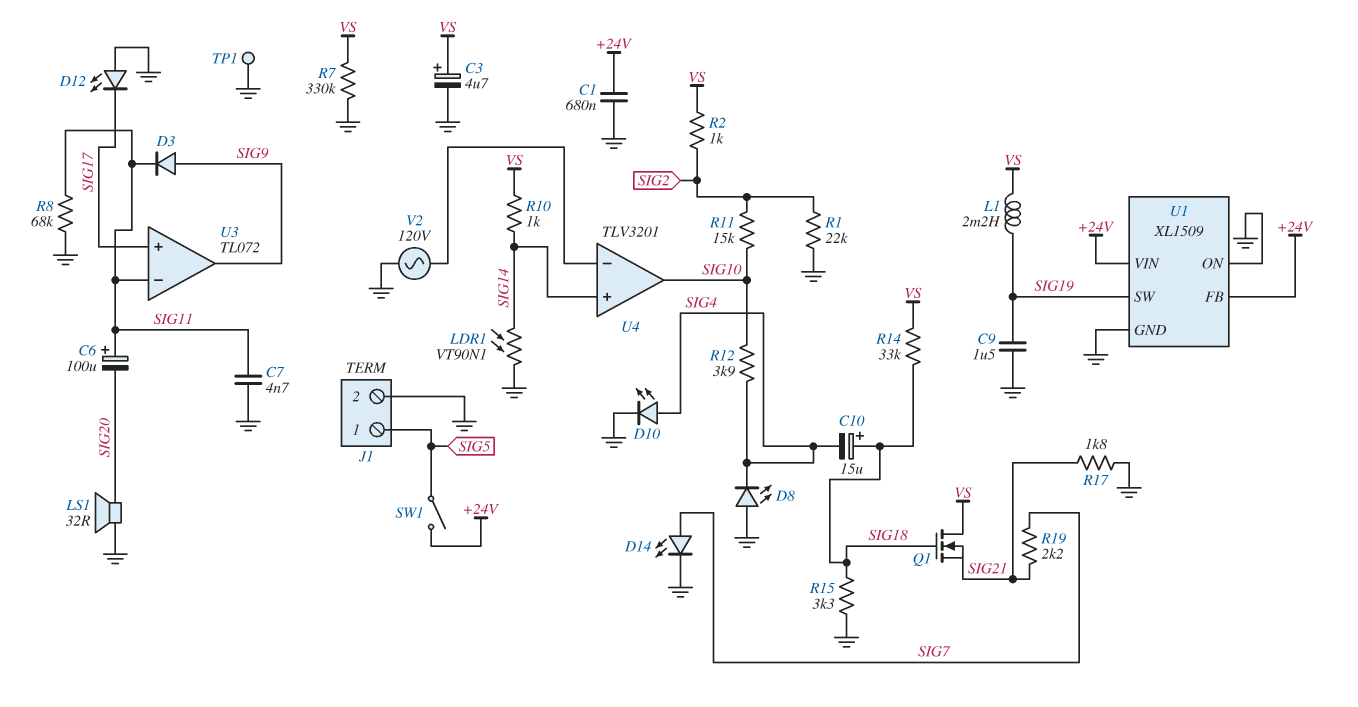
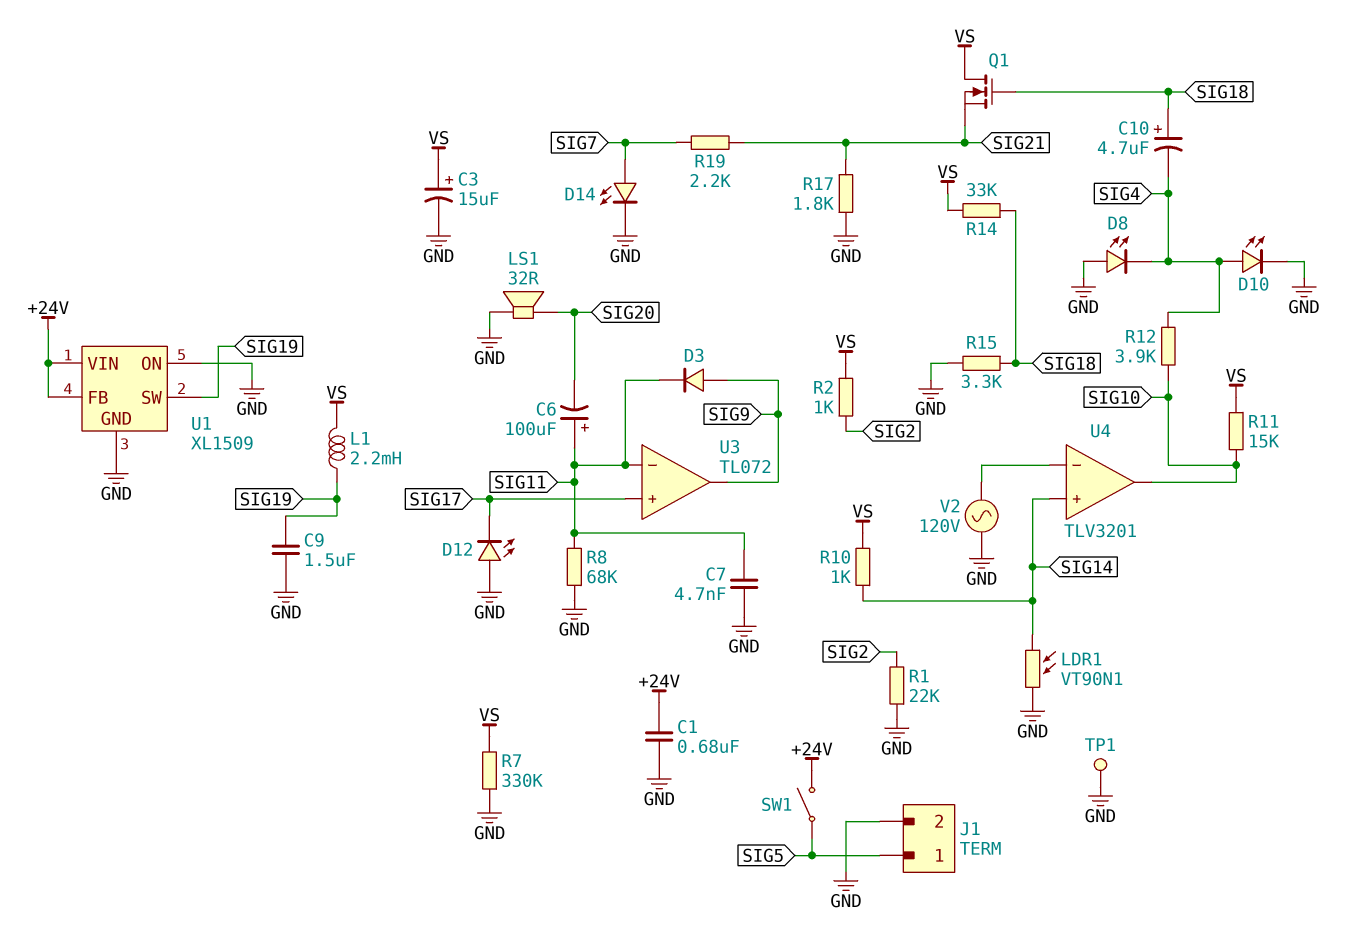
C3: 4.7uF (plus VS, minus GND) -> 15uF (plus VS, minus GND)
C10: 15uF (plus SIG18, minus SIG4) -> 4.7uF (plus SIG18, minus SIG4)
R11: 15k (SIG2, SIG10) -> 15k (SIG10, VS)

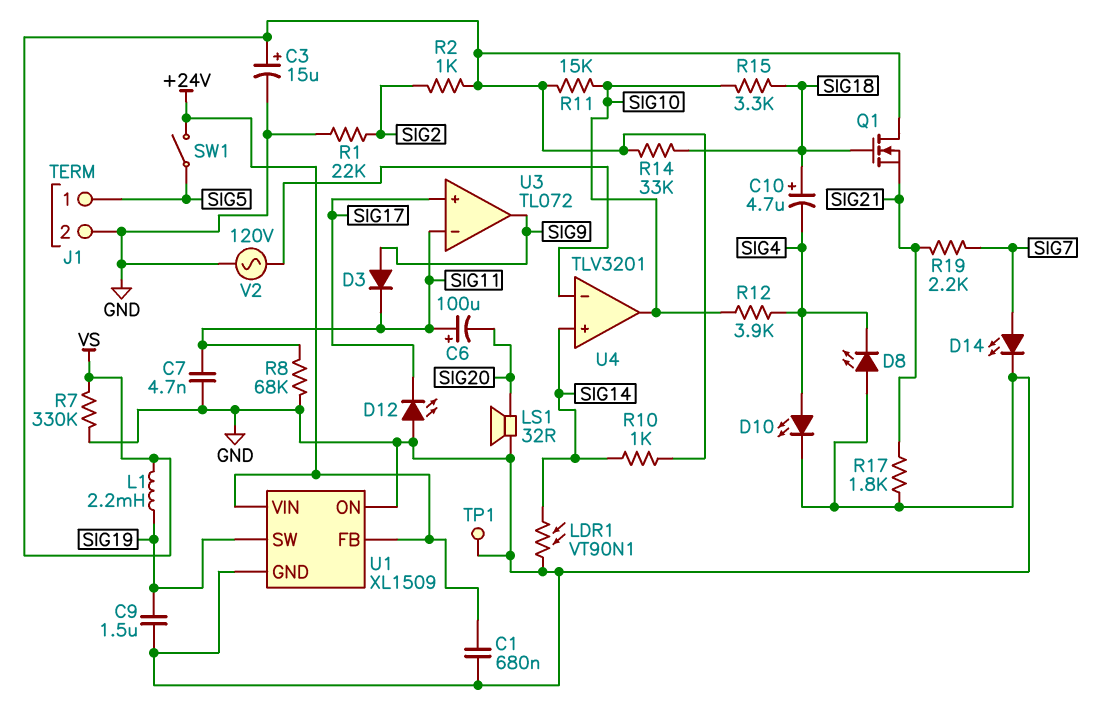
R15: 3.3k (GND, SIG18) -> 3.3k (SIG10, SIG18)

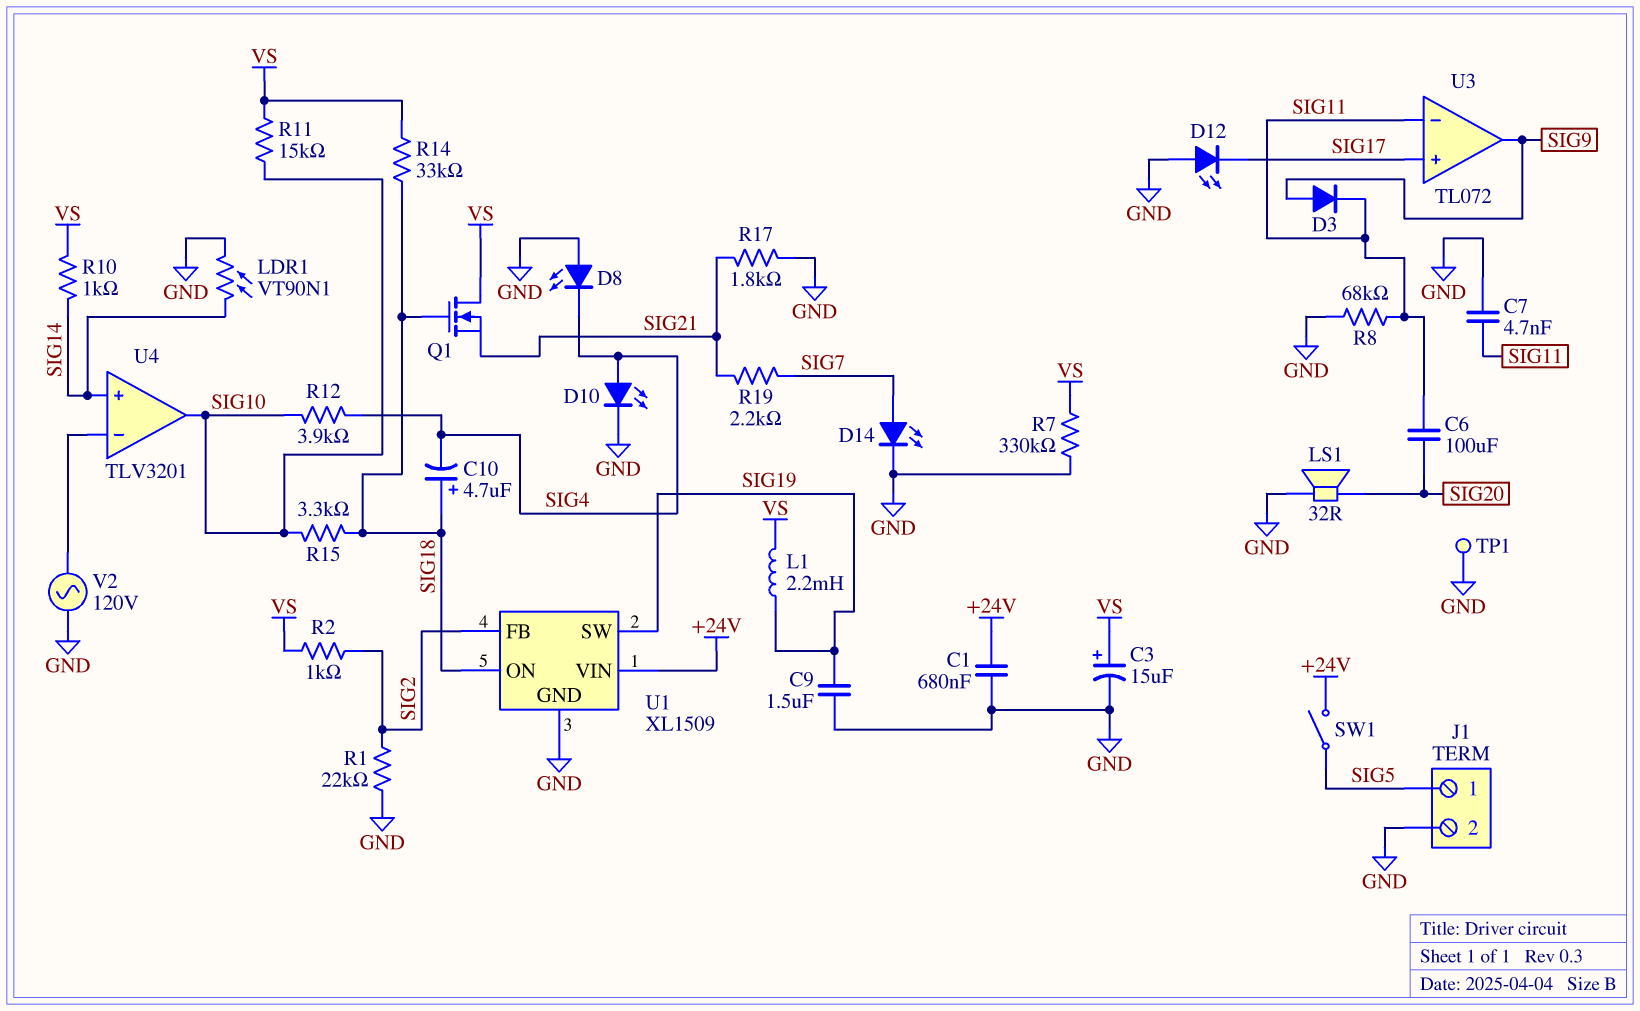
C6: 100uF (plus SIG11, minus SIG20) -> 100uF (SIG11, SIG20)
U1 pin FB: +24V -> SIG2
U1 pin ON: GND -> SIG18

